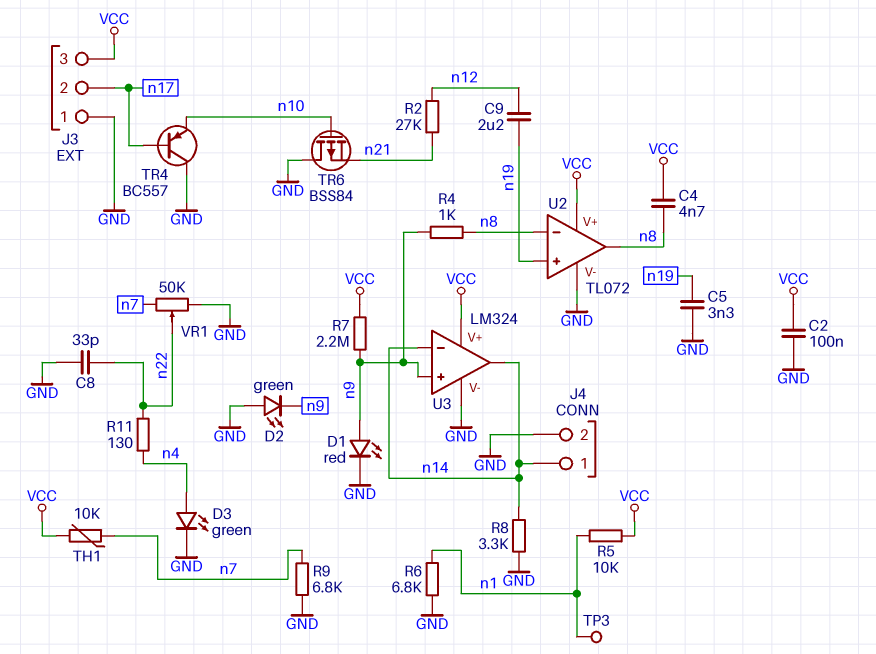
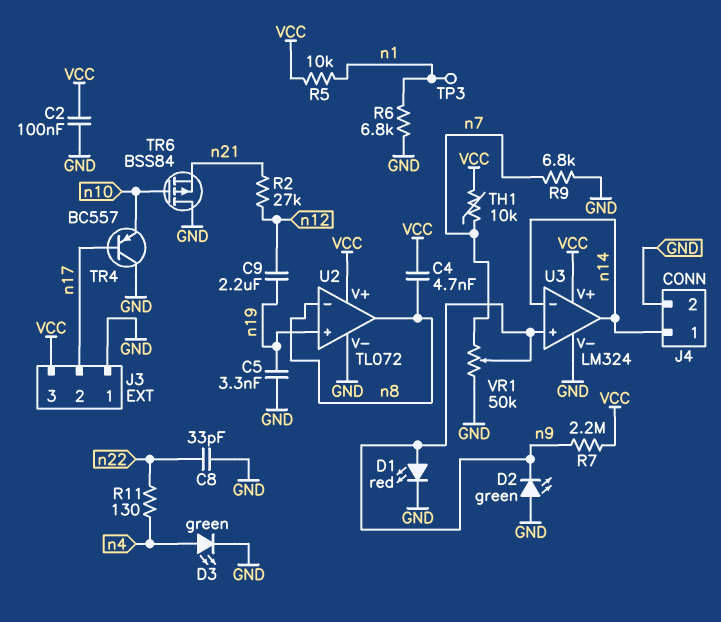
R4: 1k (n8, n9) -> none
R8: 3.3k (GND, n14) -> none
VR1: 50k (GND, n7, wiper n22) -> 50k (GND, n7, wiper n9)

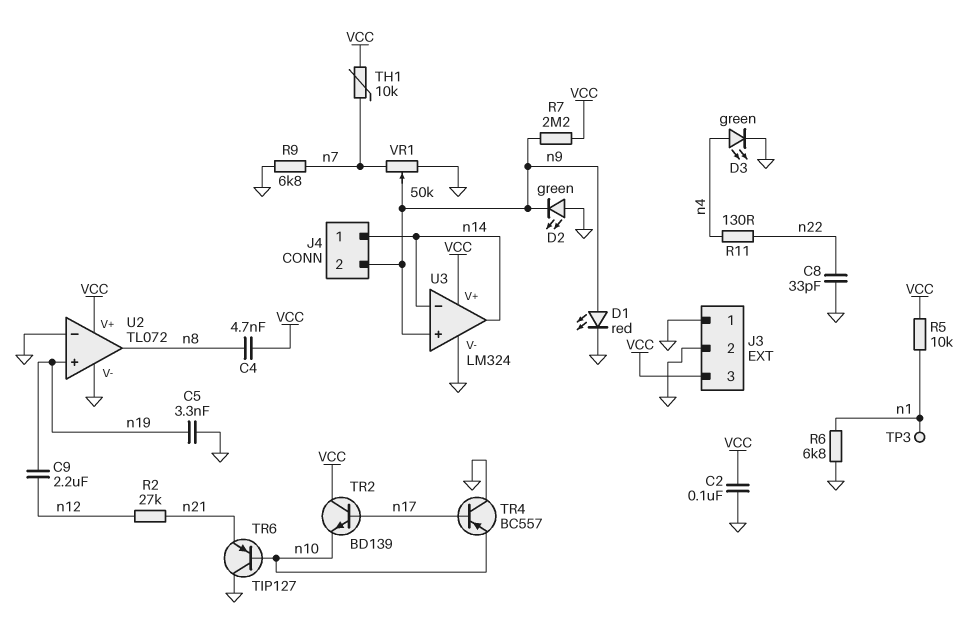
J3 pin 2: n17 -> GND
J4 pin 2: GND -> n9
TR2: none -> NPN BD139 (B n17, C VCC, E n10)
TR6: PMOS BSS84 (G n10, D GND, S n21) -> PNP TIP127 (B n10, C GND, E n21)
U2 pin in-: n8 -> GND

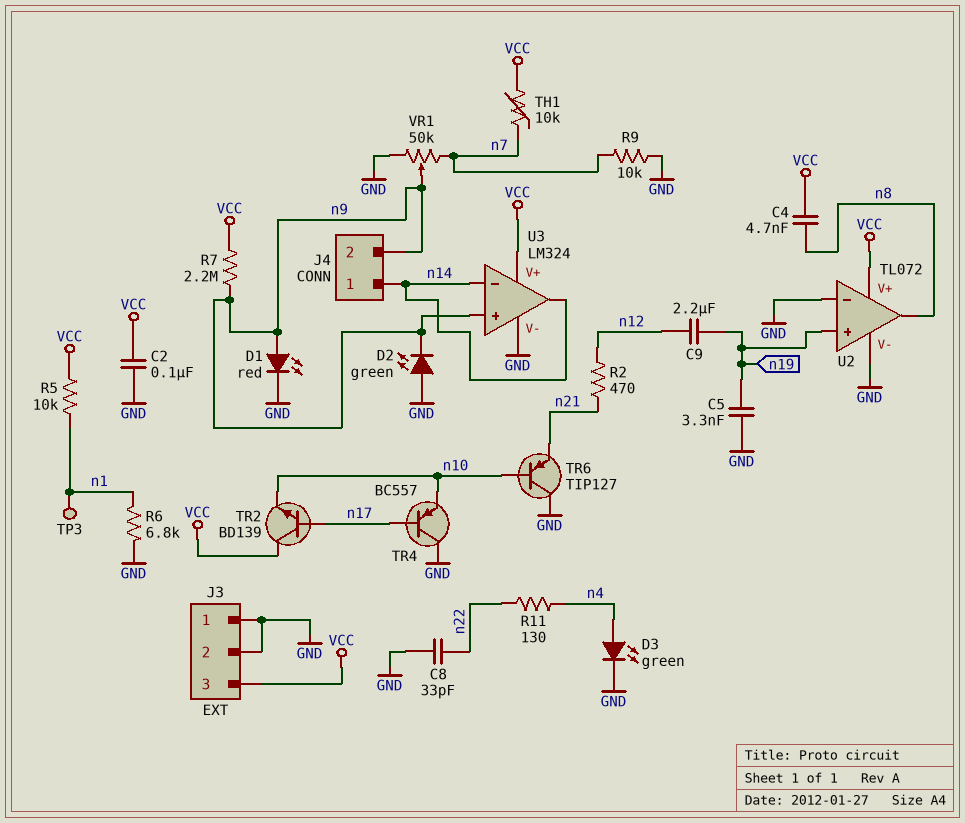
R2: 27k (n12, n21) -> 470 (n12, n21)
R9: 6.8k (GND, n7) -> 10k (GND, n7)

